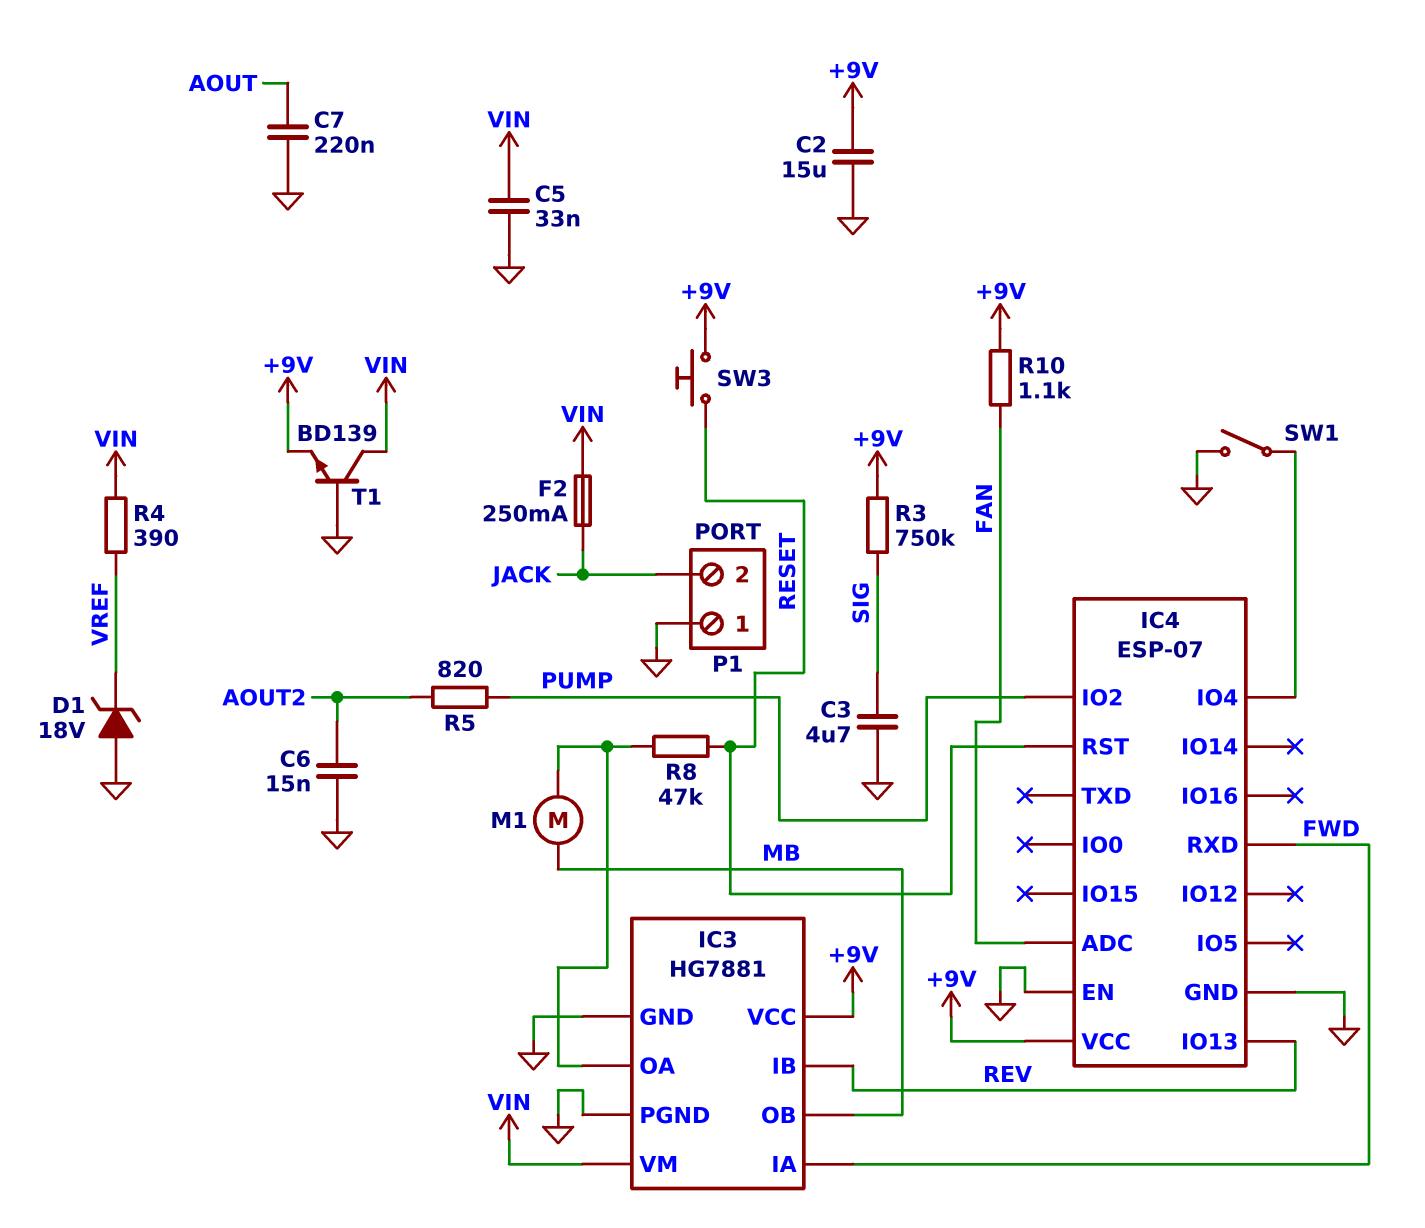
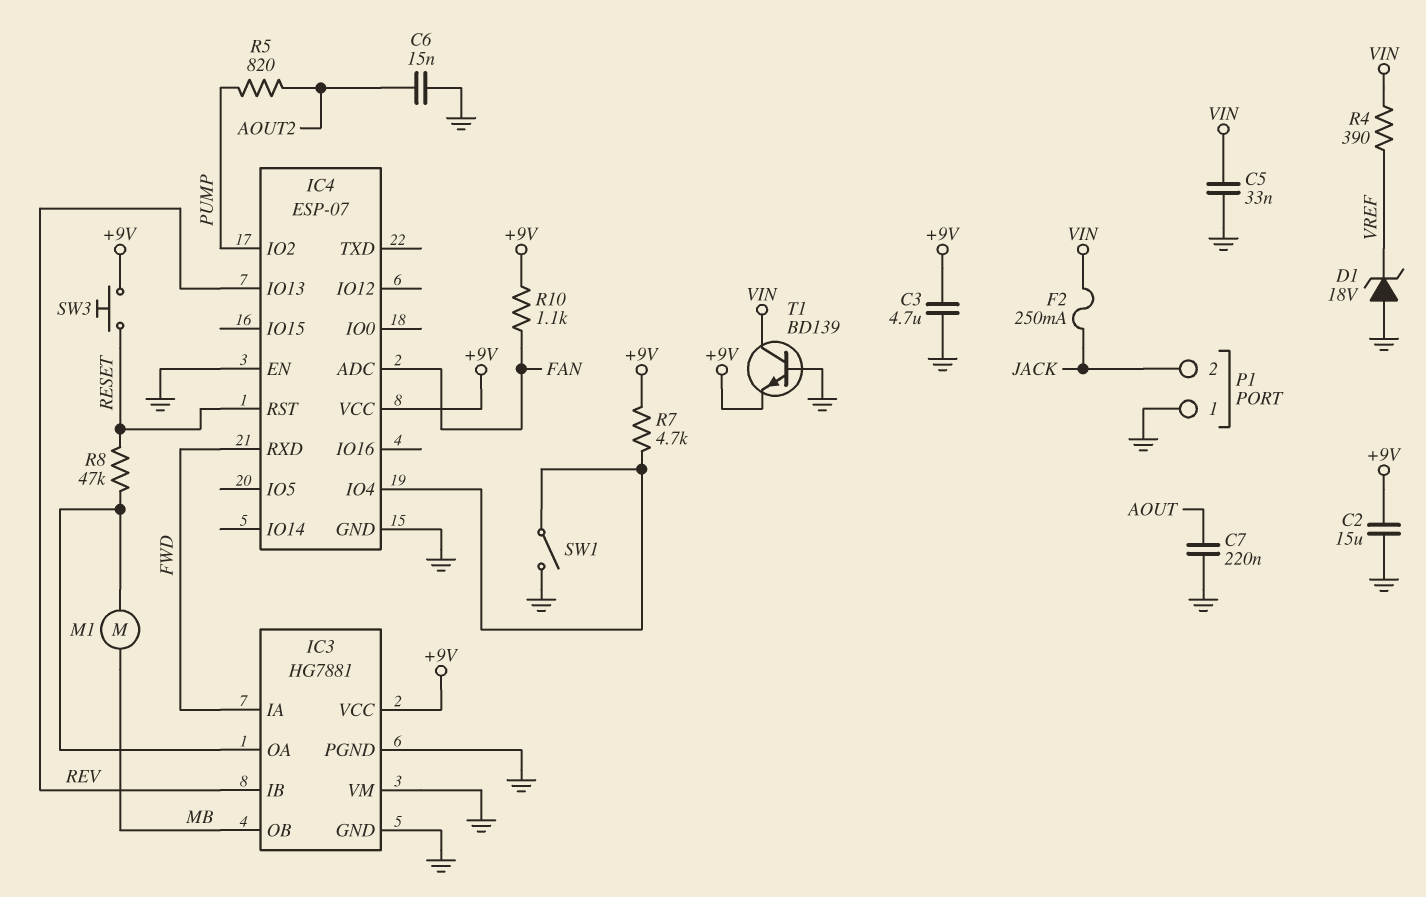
C3: 4.7uF (GND, SIG) -> 4.7uF (+9V, GND)
IC3 pin VM: VIN -> GND
R3: 750k (+9V, SIG) -> none
R7: none -> 4.7k (+9V, IC4/IO4)

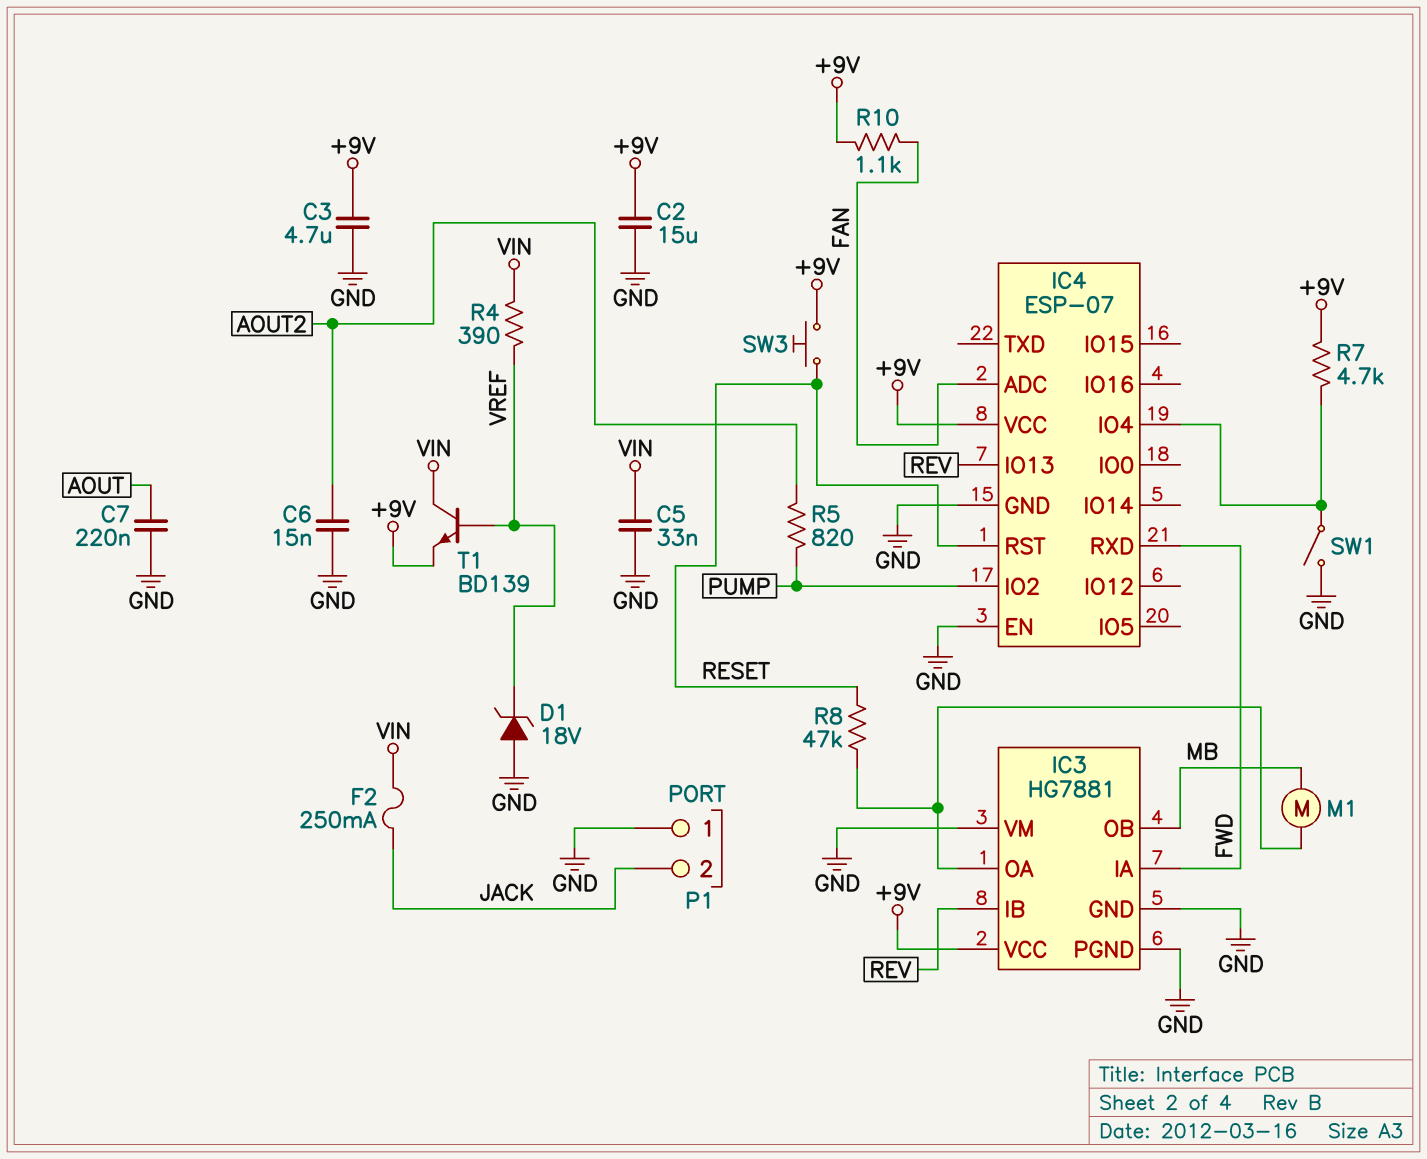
T1: NPN BD139 (B GND, C VIN, E +9V) -> NPN BD139 (B VREF, C VIN, E +9V)

